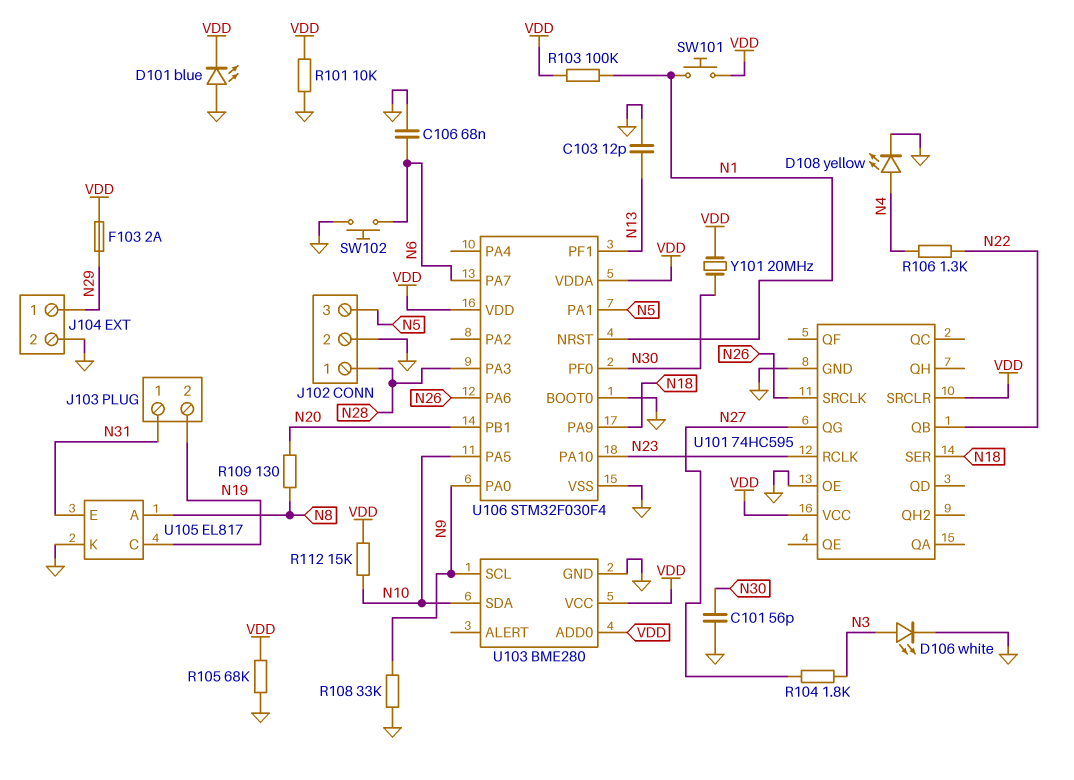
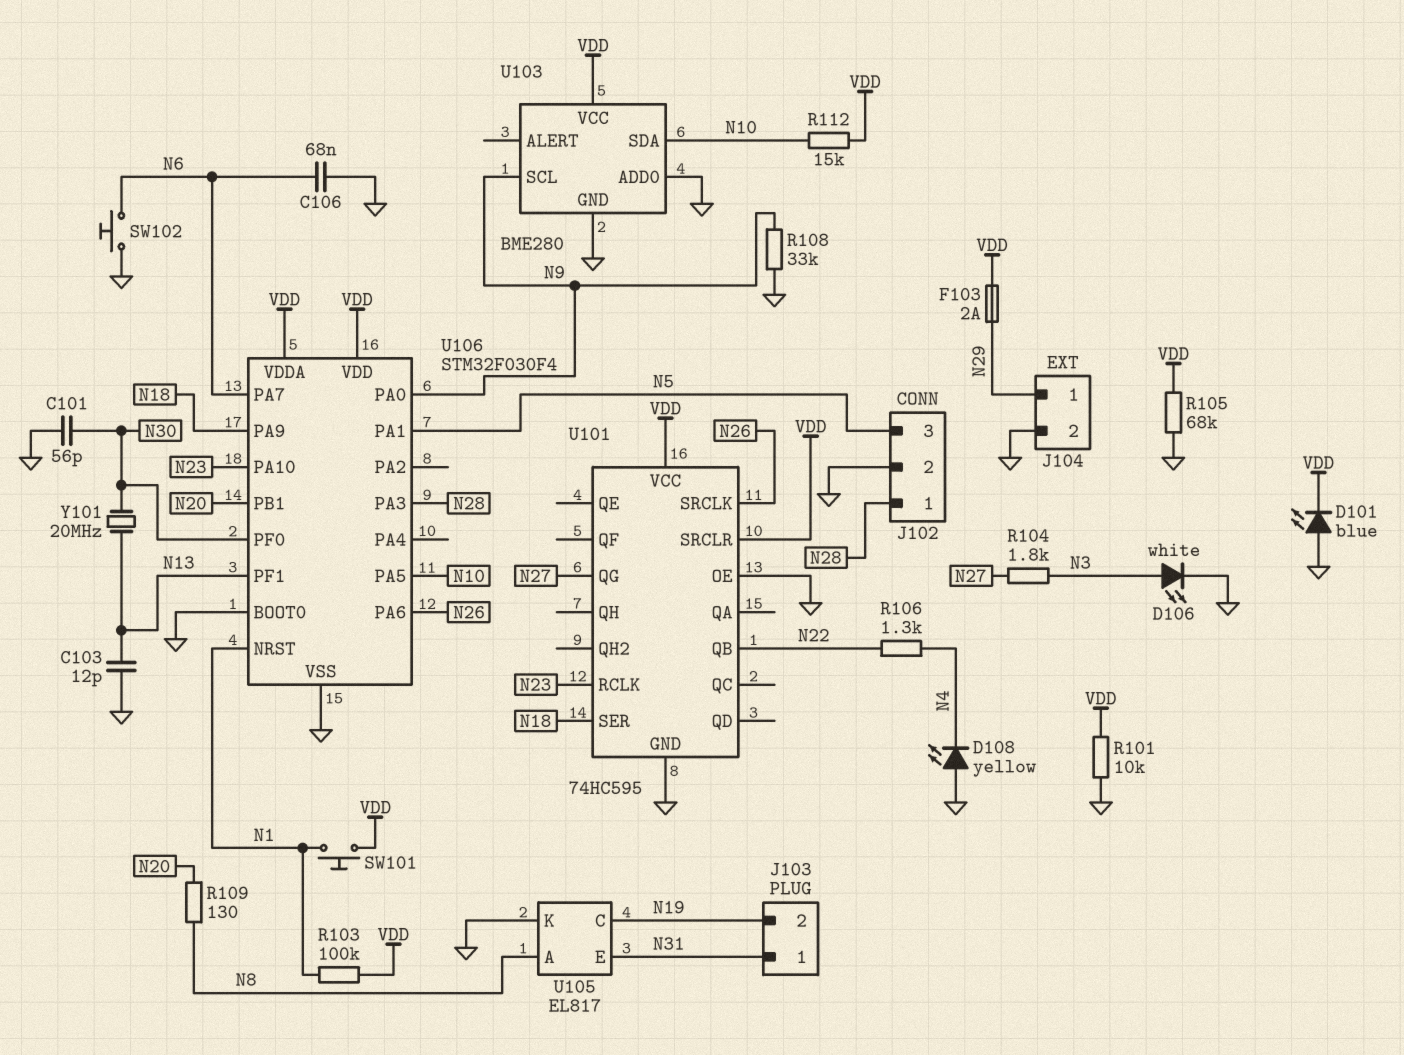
D108: LED yellow (A N4, K GND) -> LED yellow (A GND, K N4)
U103 pin ADD0: VDD -> GND
Y101: 20MHz (N30, VDD) -> 20MHz (N13, N30)

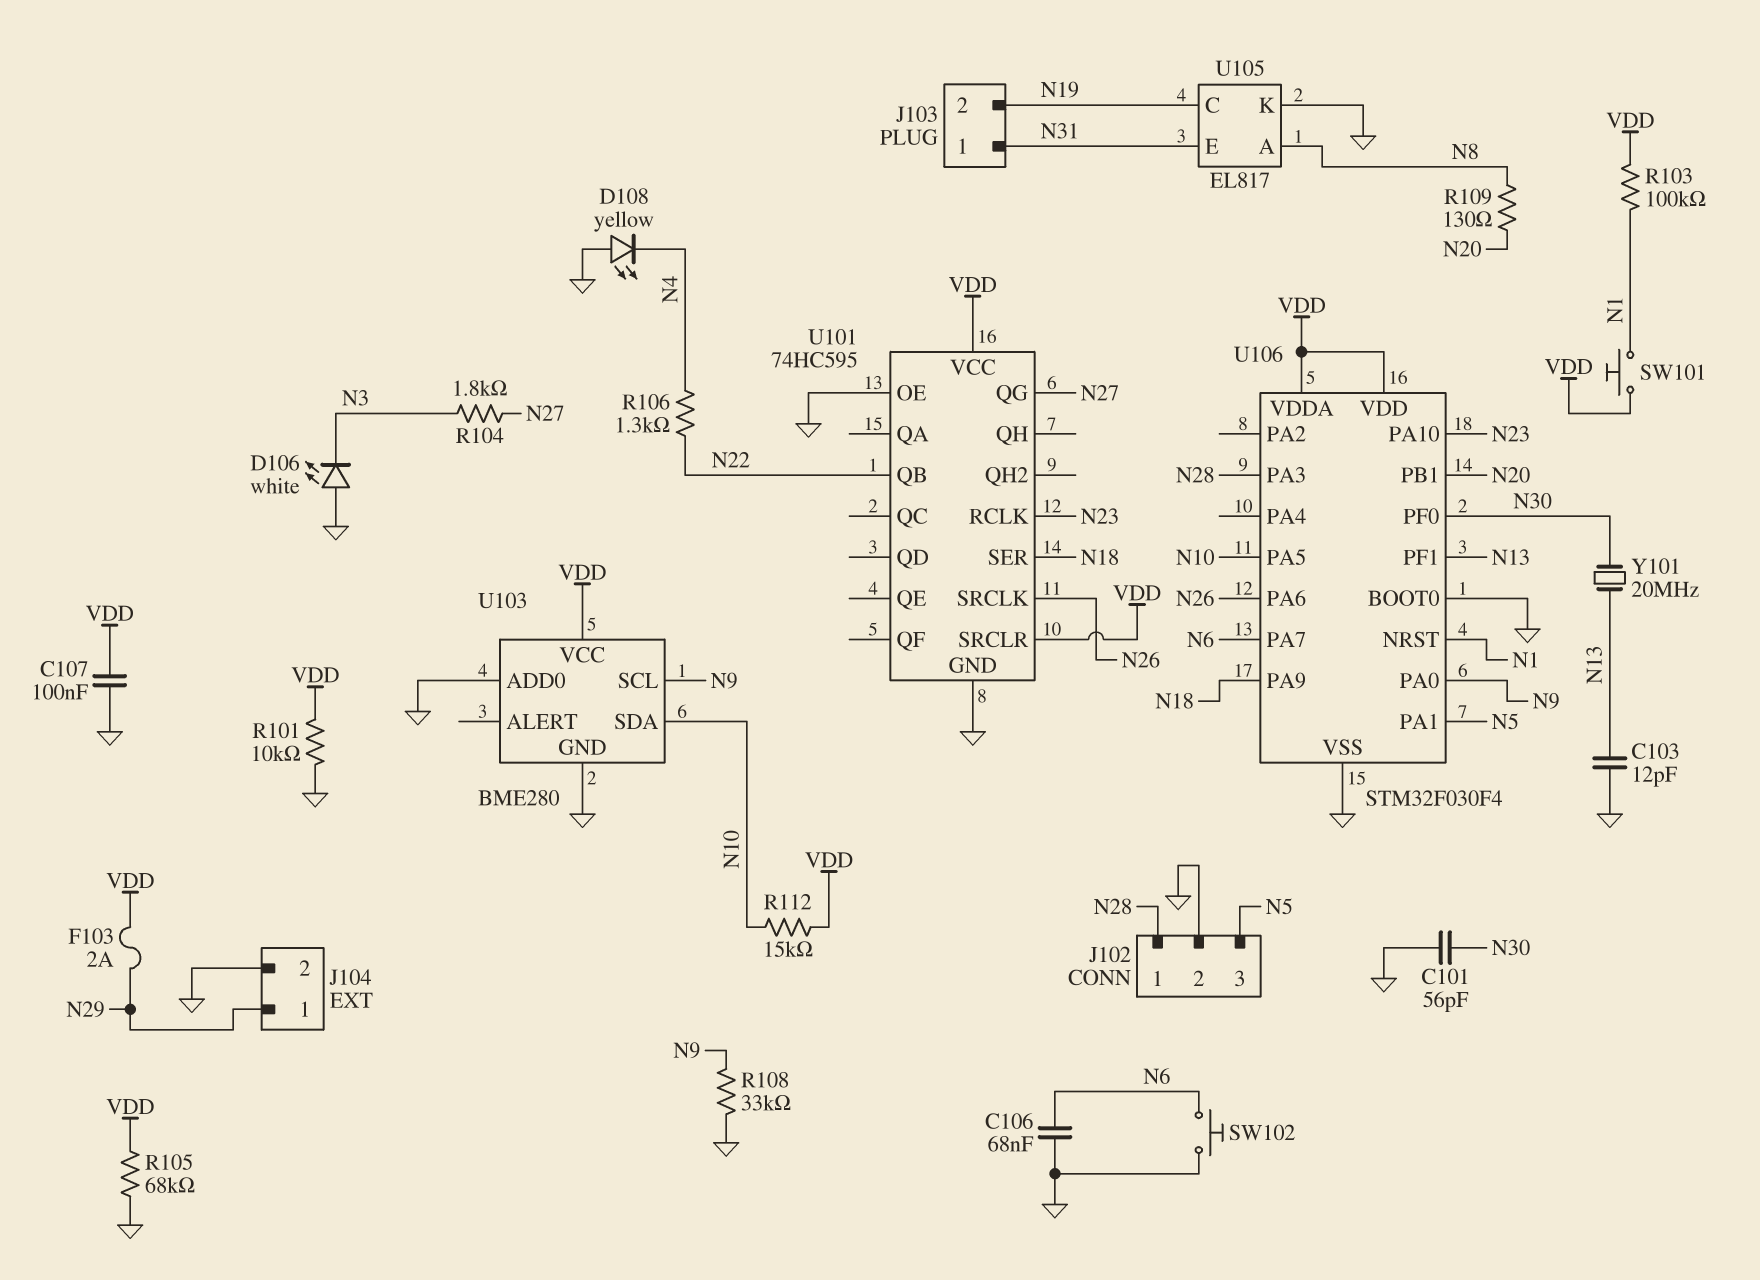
C107: none -> 100nF (GND, VDD)
D101: LED blue (A GND, K VDD) -> none
D106: LED white (A N3, K GND) -> LED white (A GND, K N3)

